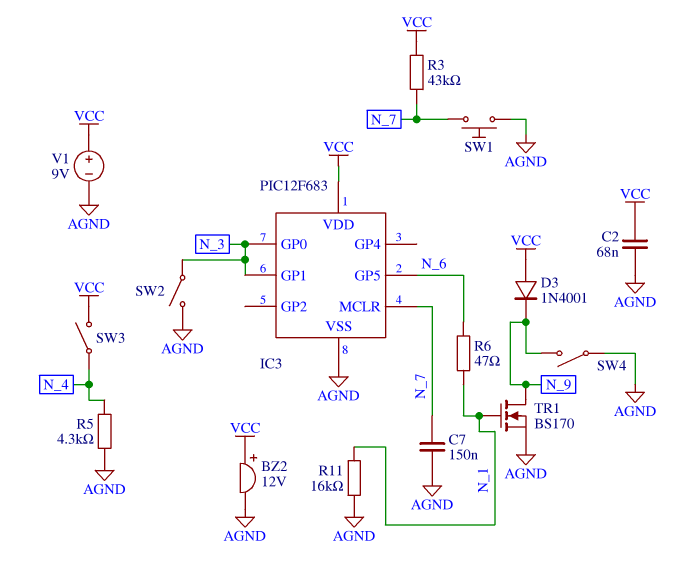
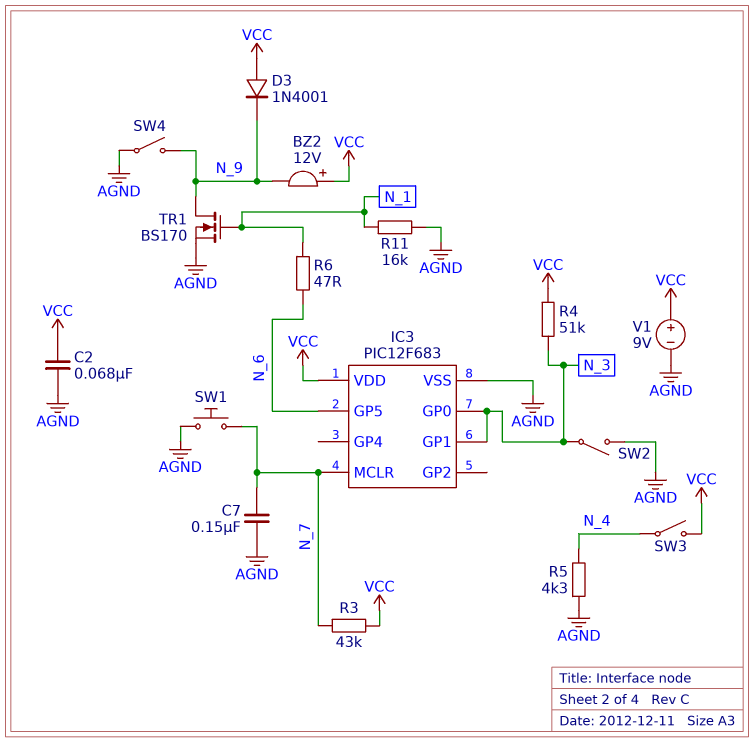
BZ2: buzzer 12V (plus VCC, minus AGND) -> buzzer 12V (plus VCC, minus N_9)
R4: none -> 51k (N_3, VCC)

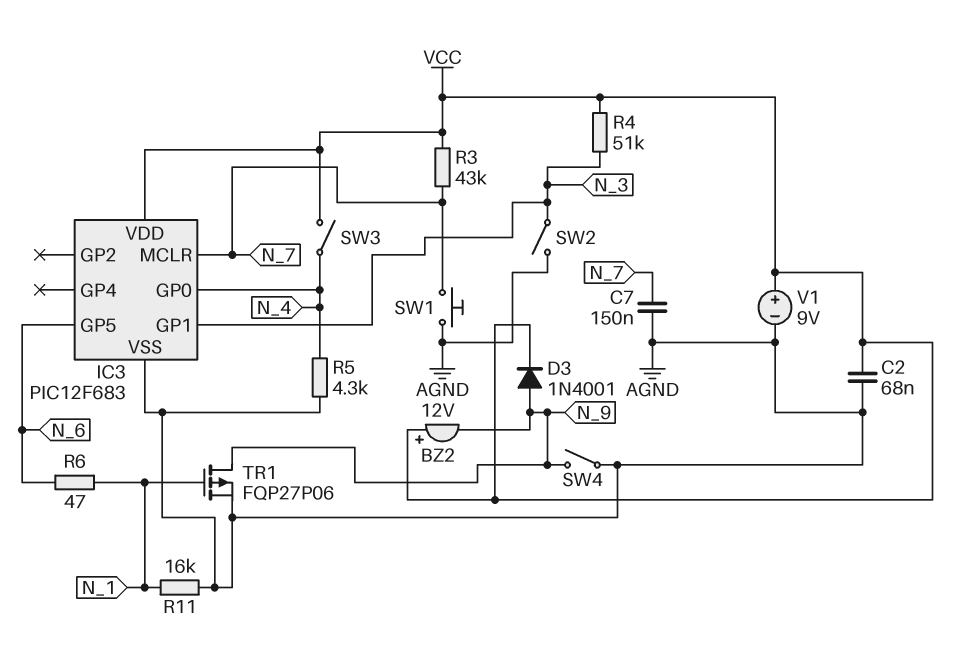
D3: diode 1N4001 (A VCC, K N_9) -> diode 1N4001 (A N_9, K VCC)
IC3 pin GP0: N_3 -> N_4
TR1: NMOS BS170 (G N_1, D N_9, S AGND) -> PMOS FQP27P06 (G N_1, D N_9, S AGND)

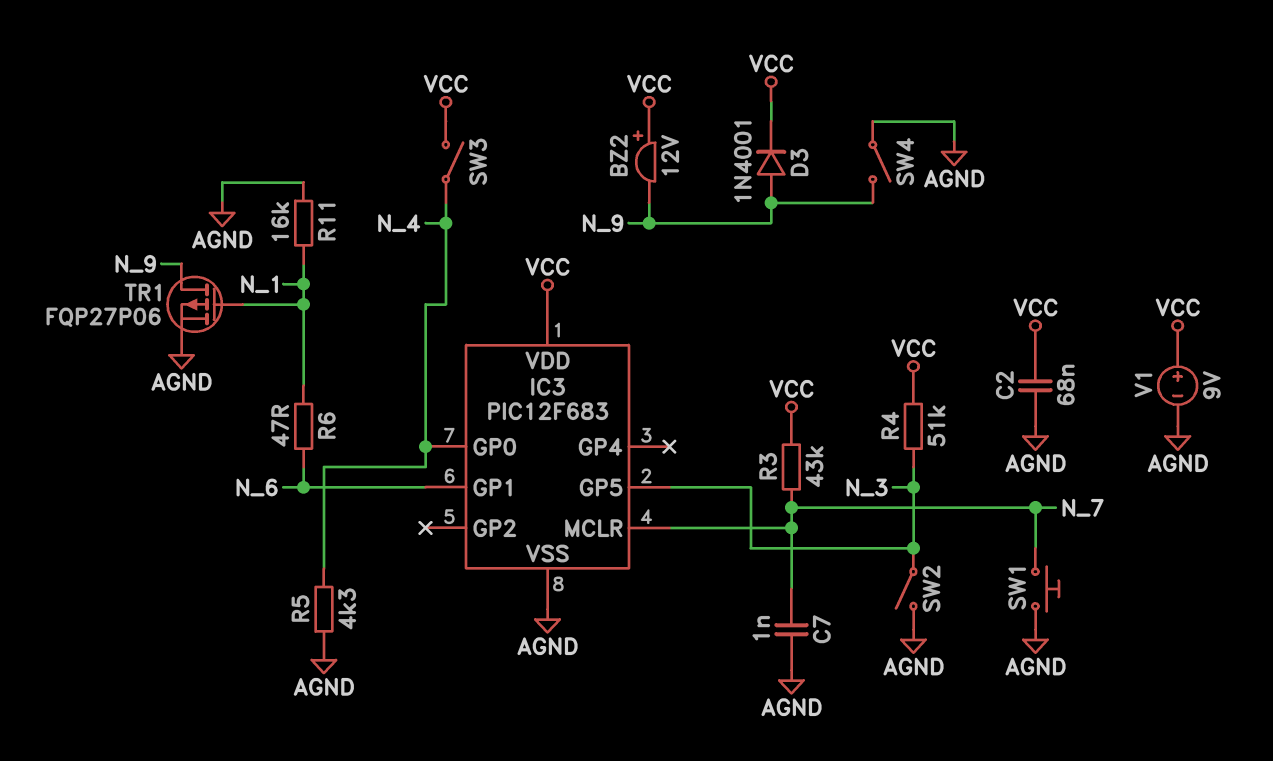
C7: 150nF (AGND, N_7) -> 1nF (AGND, N_7)
IC3 pin GP1: N_3 -> N_6
IC3 pin GP5: N_6 -> N_3

